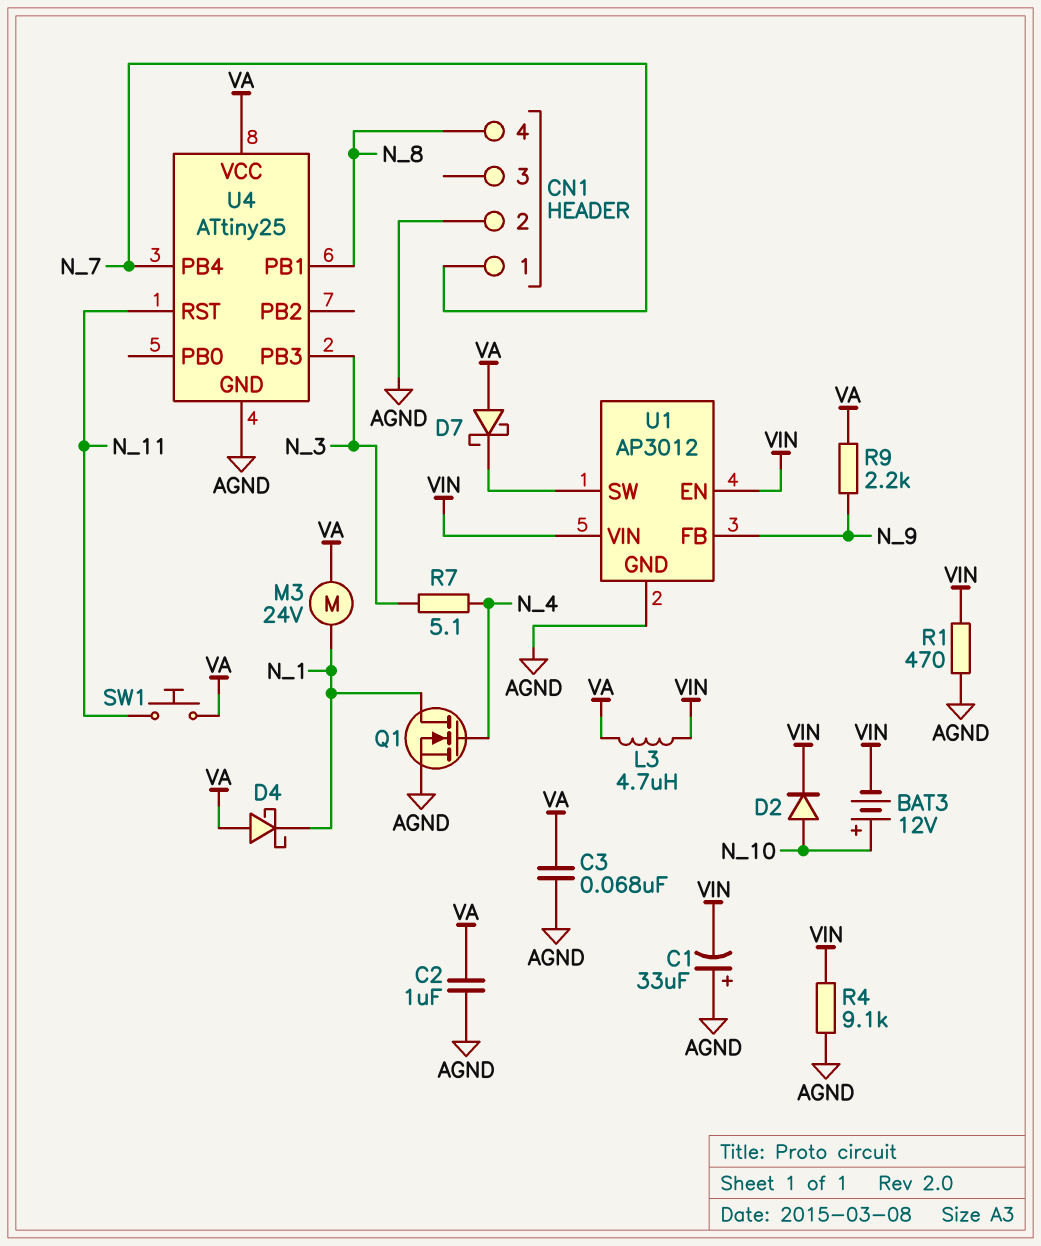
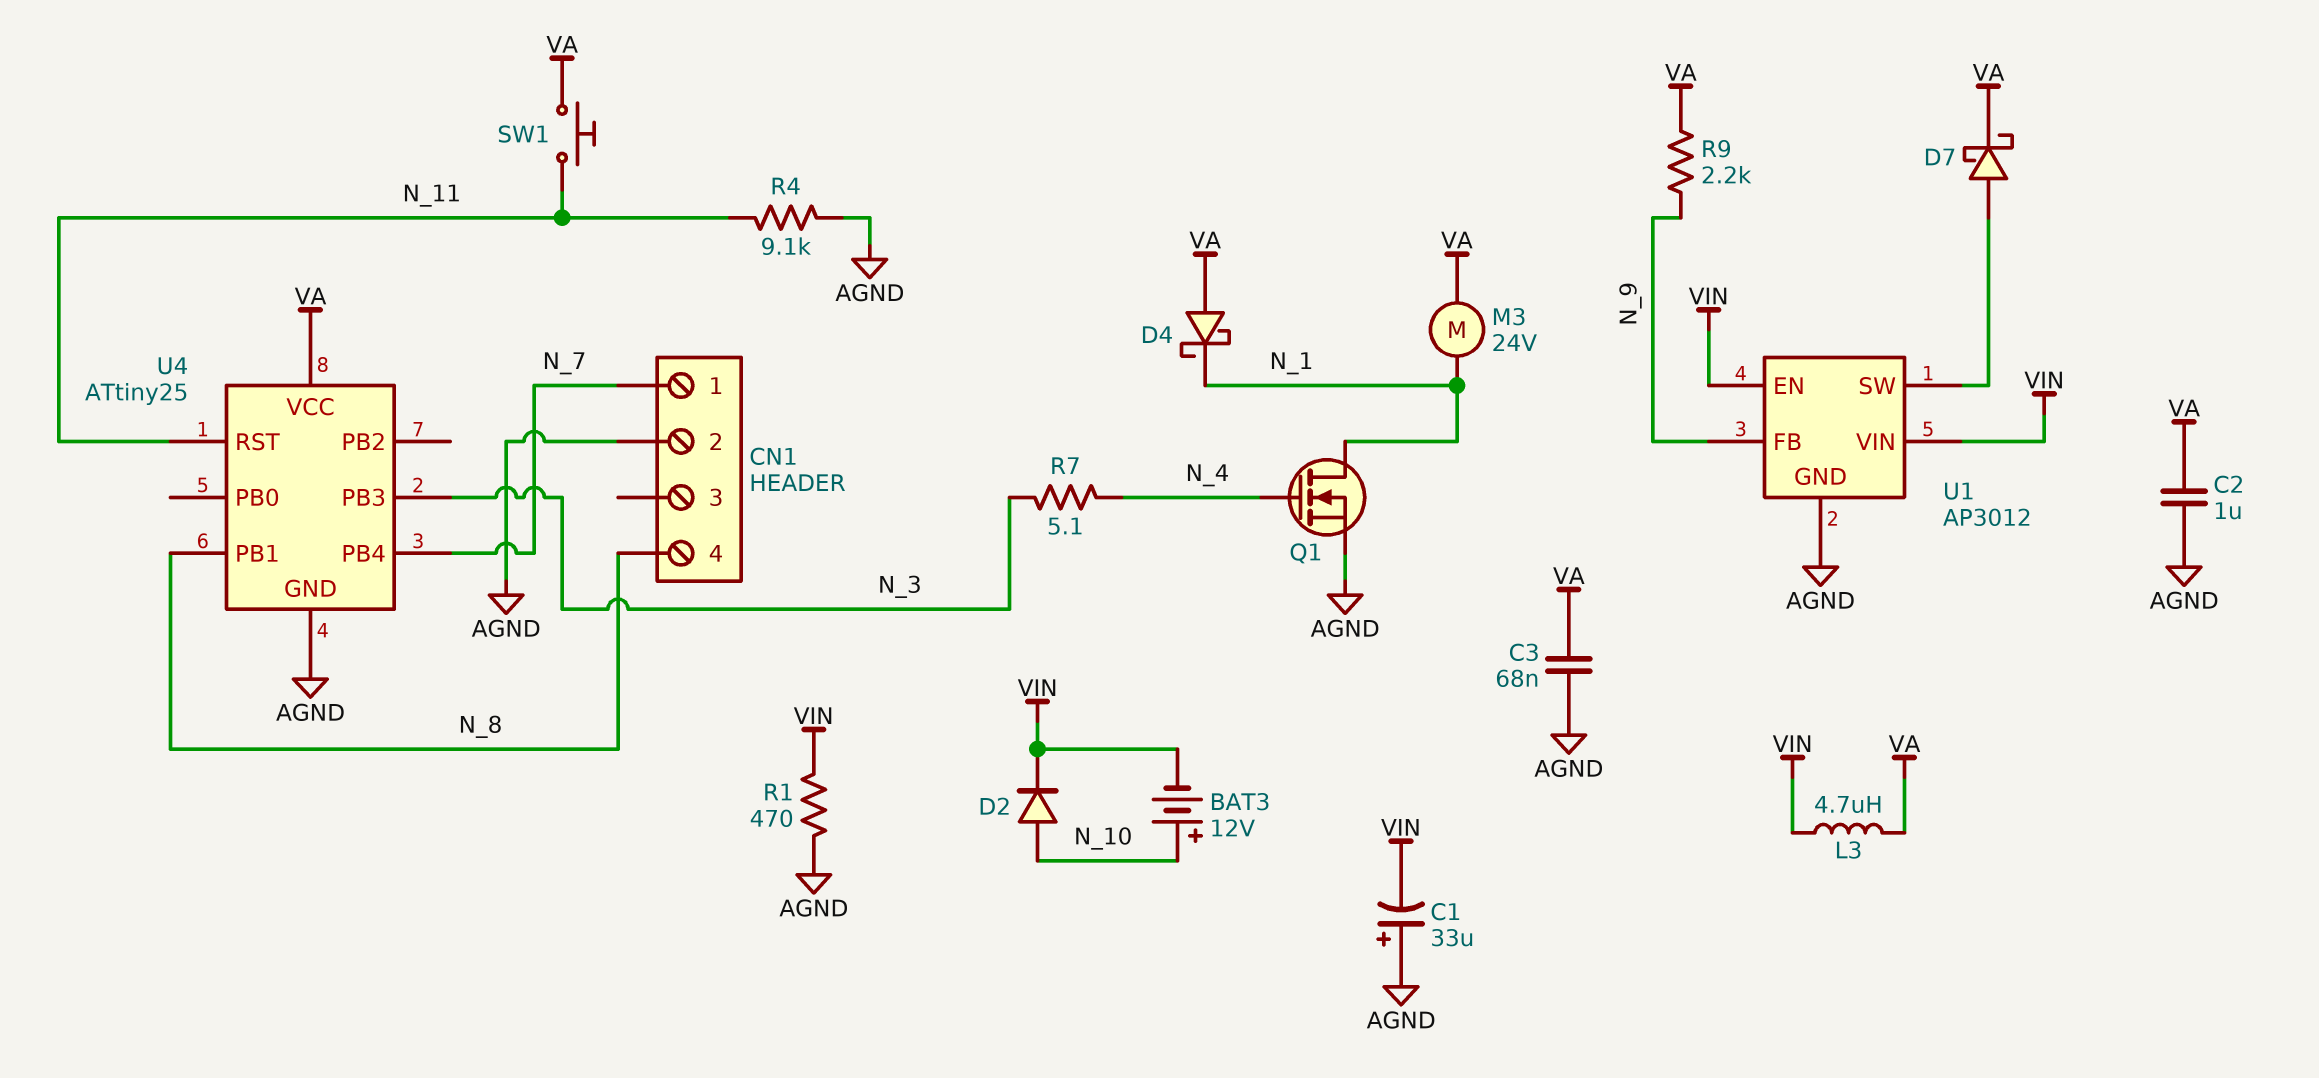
D7: schottky (A VA, K U1/SW) -> schottky (A U1/SW, K VA)
R4: 9.1k (AGND, VIN) -> 9.1k (AGND, N_11)

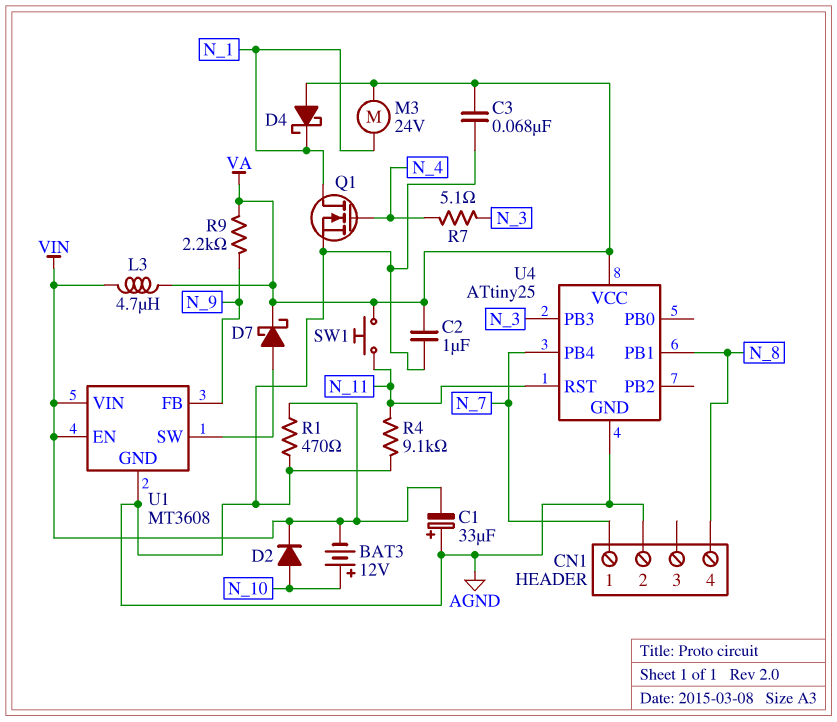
U1: AP3012 -> MT3608

